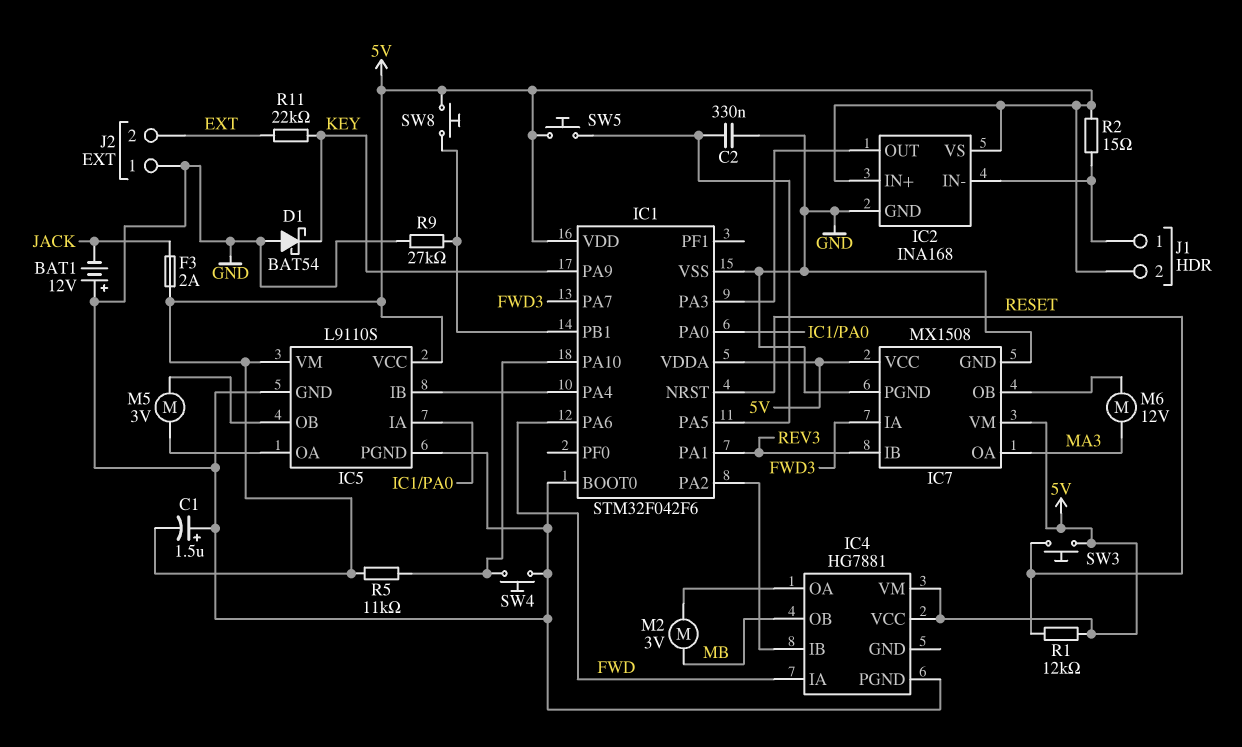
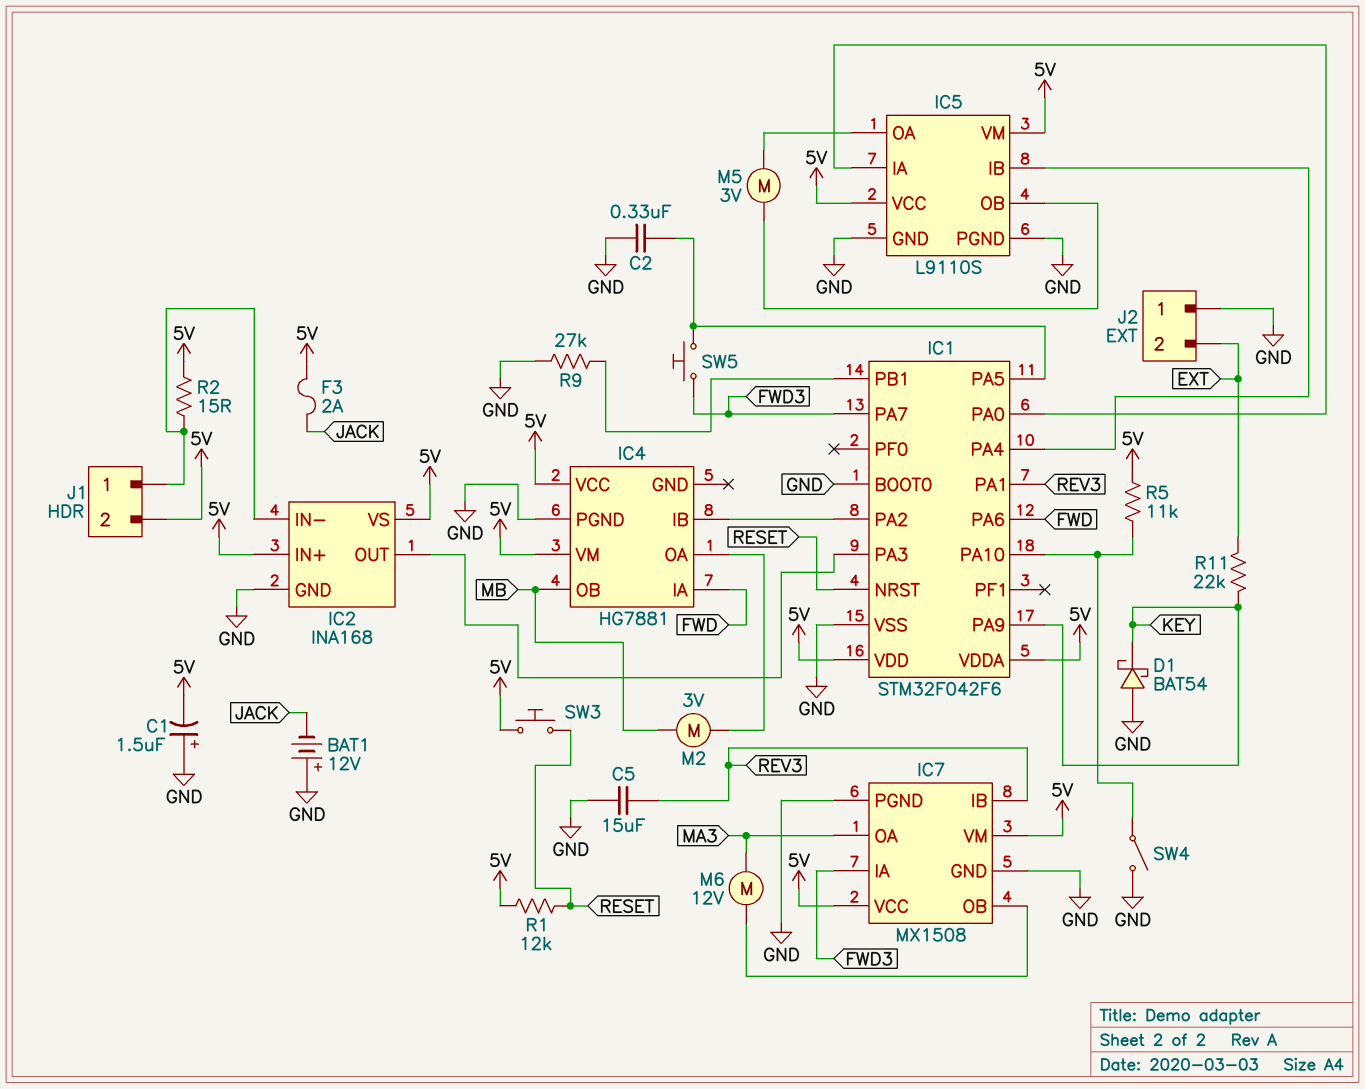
C5: none -> 15uF (GND, REV3)
SW4: button (GND, IC1/PA10) -> switch (GND, IC1/PA10)
SW5: button (5V, IC1/PA5) -> button (FWD3, IC1/PA5)
SW8: button (5V, IC1/PB1) -> none

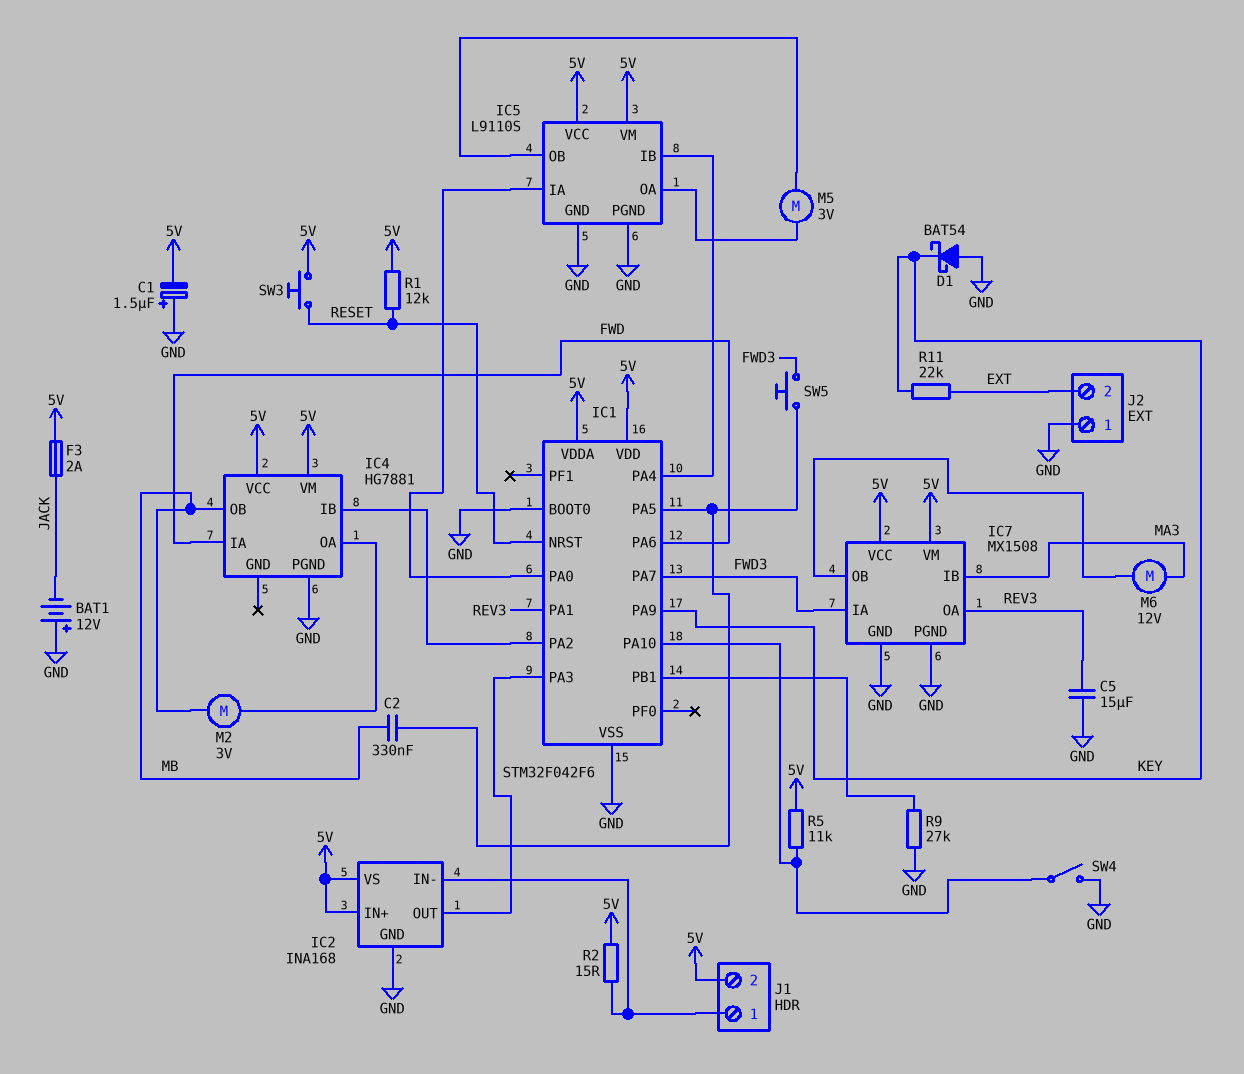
C2: 330nF (GND, IC1/PA5) -> 330nF (IC1/PA5, MB)
IC7 pin IB: REV3 -> MA3
IC7 pin OA: MA3 -> REV3

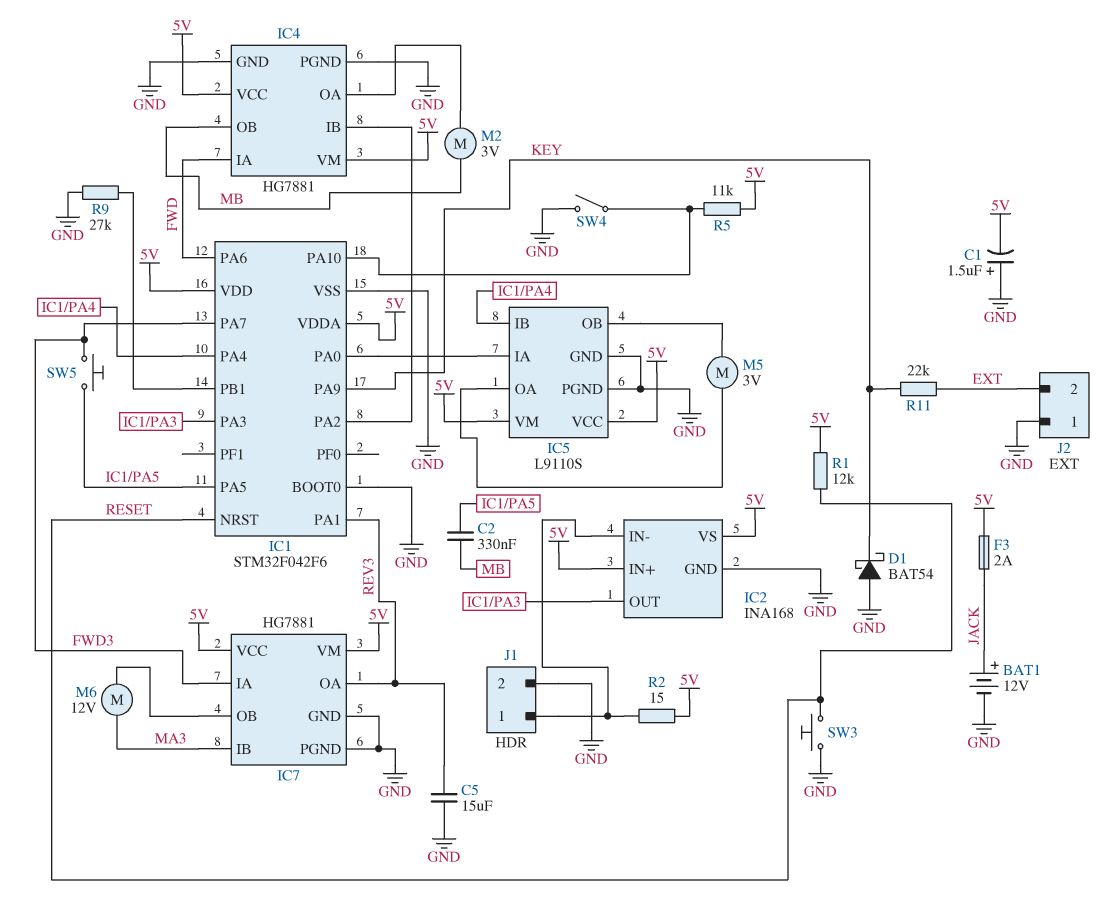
BAT1: 12V (plus GND, minus JACK) -> 12V (plus JACK, minus GND)
IC4 pin GND: none -> GND
IC7: MX1508 -> HG7881
J1 pin 2: 5V -> GND
SW3: button (5V, RESET) -> button (GND, RESET)

